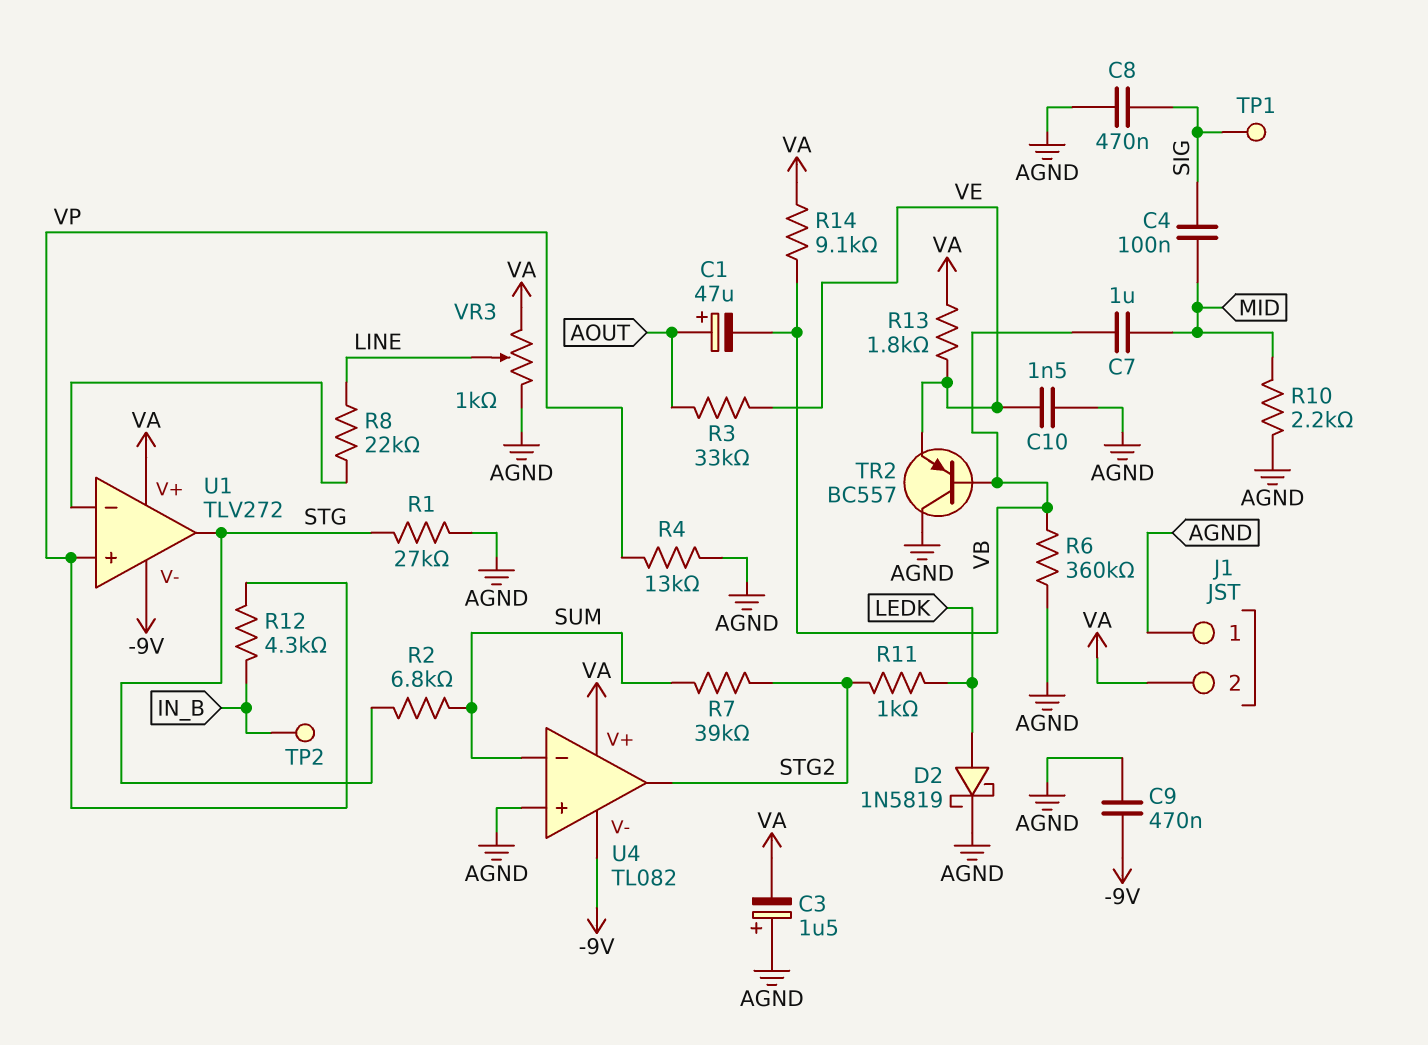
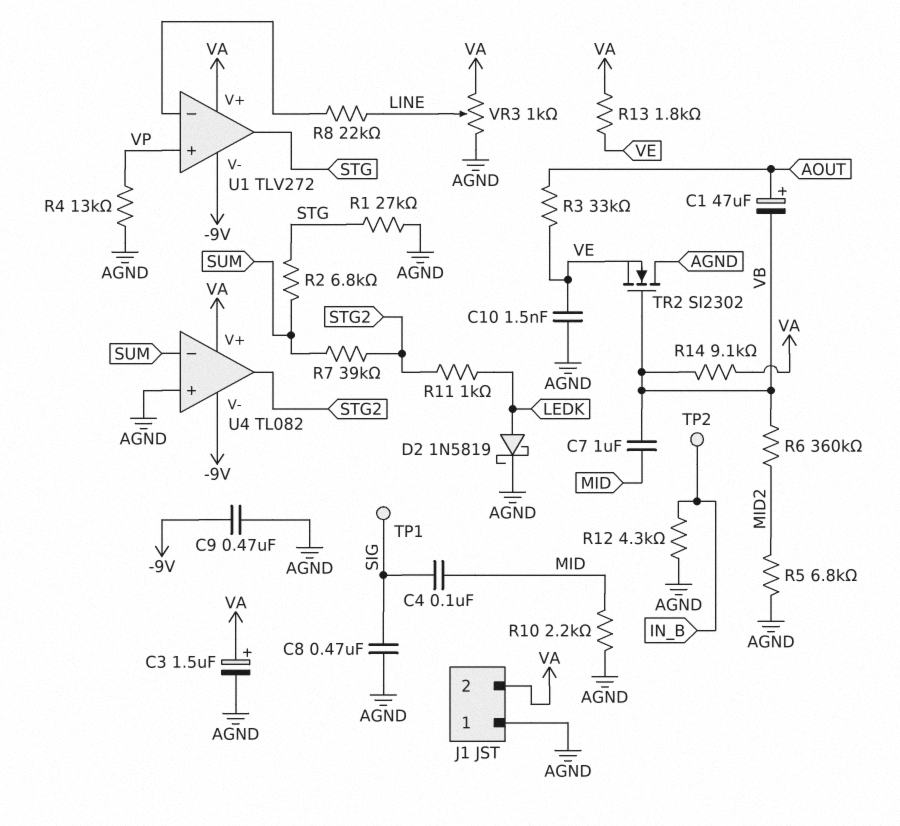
C3: 1.5uF (plus AGND, minus VA) -> 1.5uF (plus VA, minus AGND)
R5: none -> 6.8k (AGND, MID2)
R6: 360k (AGND, VB) -> 360k (MID2, VB)
R12: 4.3k (IN_B, VP) -> 4.3k (AGND, IN_B)
TR2: PNP BC557 (B VB, C AGND, E VE) -> NMOS SI2302 (G VB, D AGND, S VE)

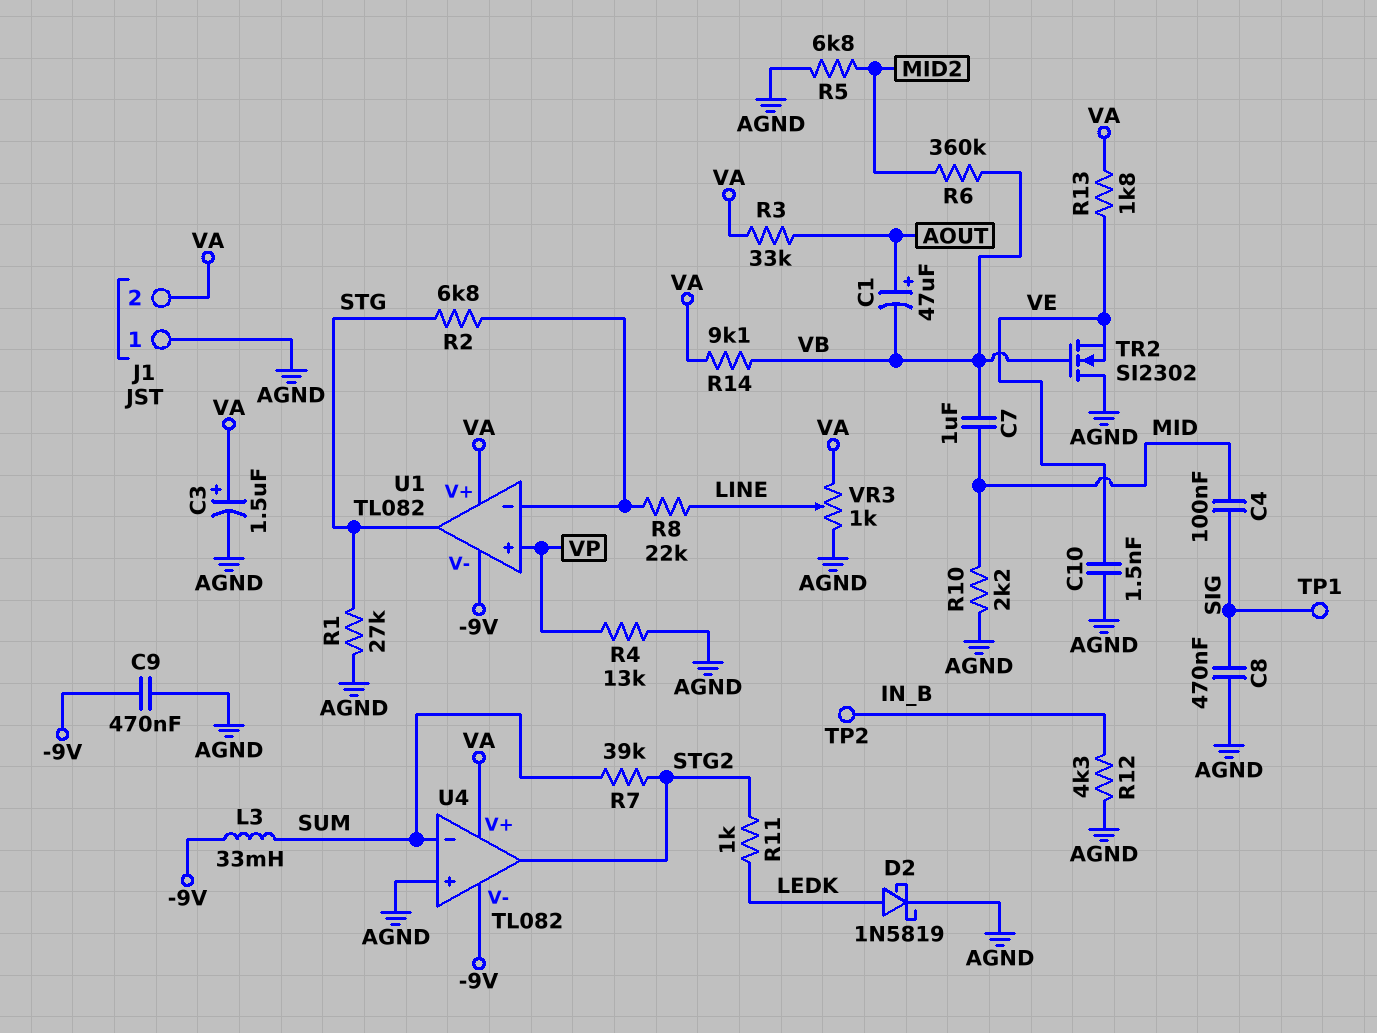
L3: none -> 33mH (-9V, SUM)
R2: 6.8k (STG, SUM) -> 6.8k (STG, U1/in-)
R3: 33k (AOUT, VE) -> 33k (AOUT, VA)
U1: TLV272 -> TL082

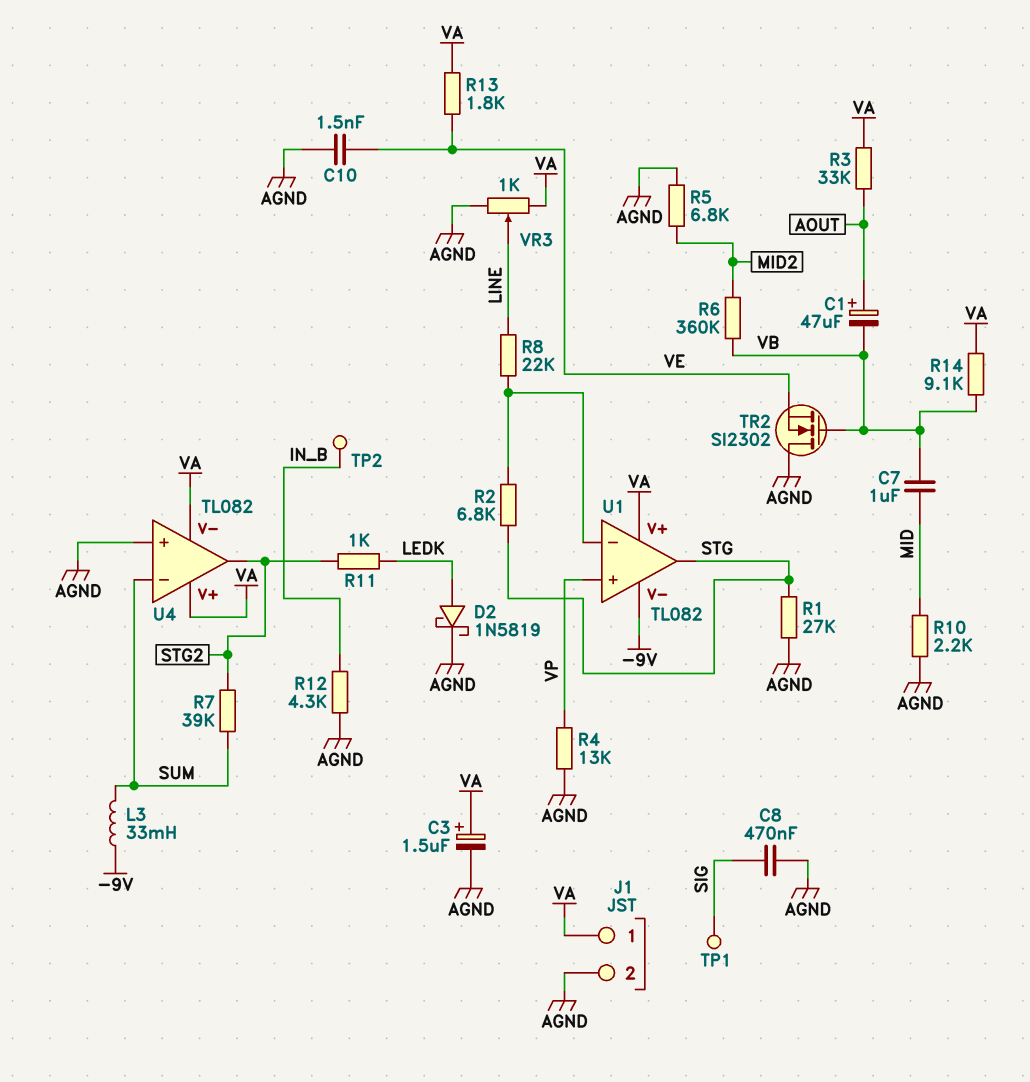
C4: 100nF (MID, SIG) -> none
C9: 470nF (-9V, AGND) -> none
J1 pin 1: AGND -> VA
J1 pin 2: VA -> AGND
U4 pin V-: -9V -> VA

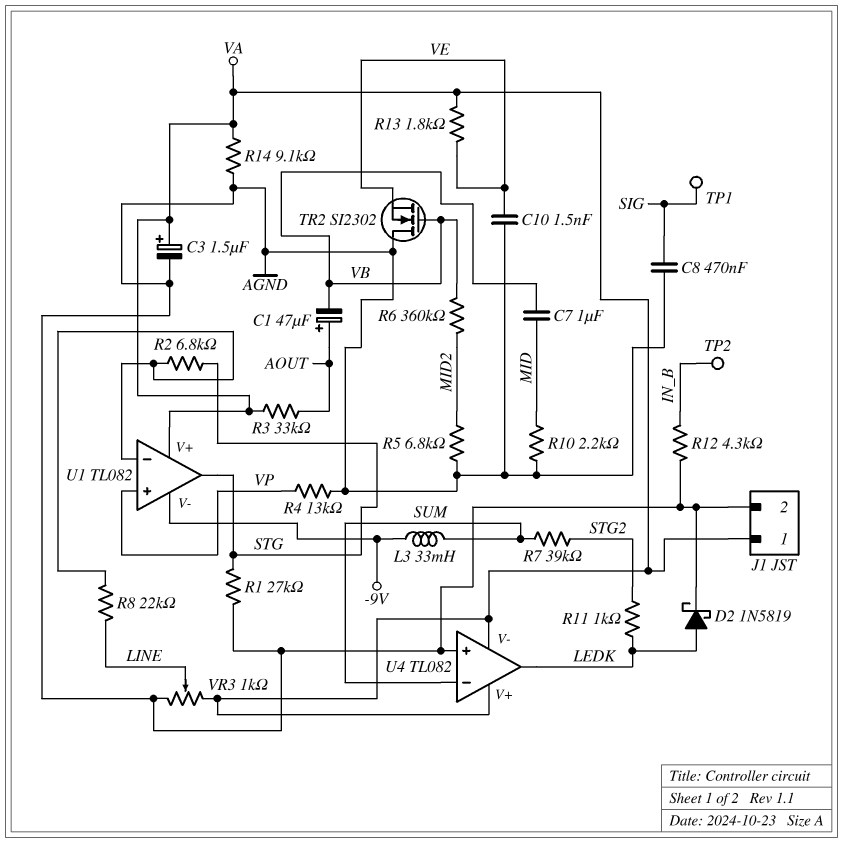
R14: 9.1k (VA, VB) -> 9.1k (AGND, VA)
U4 pin out: STG2 -> LEDK

